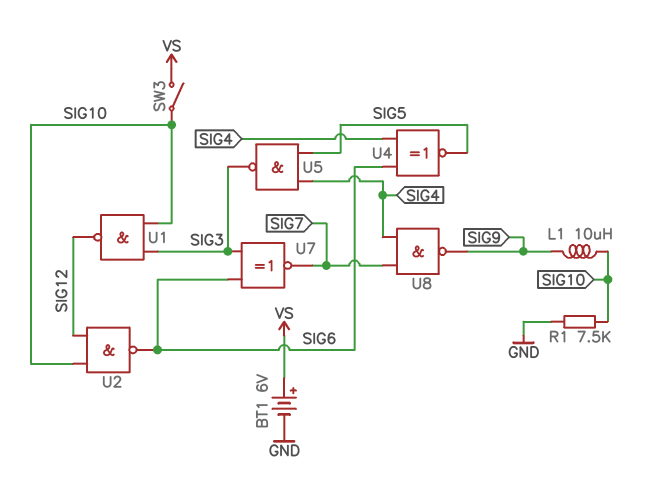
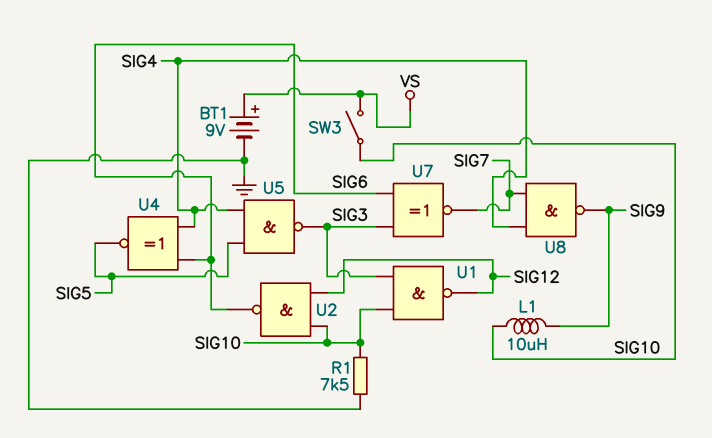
BT1: 6V (plus VS, minus GND) -> 9V (plus VS, minus GND)

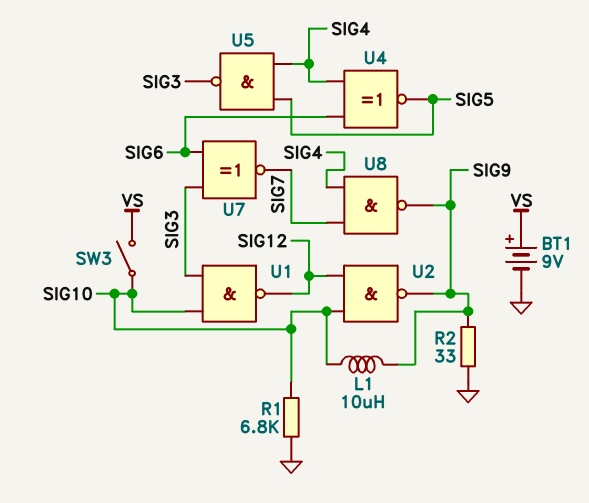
R1: 7.5k (GND, SIG10) -> 6.8k (GND, SIG10)
R2: none -> 33 (GND, SIG9)
U2: NAND (in SIG10, in SIG12, out SIG6) -> NAND (in SIG10, in SIG12, out SIG9)

